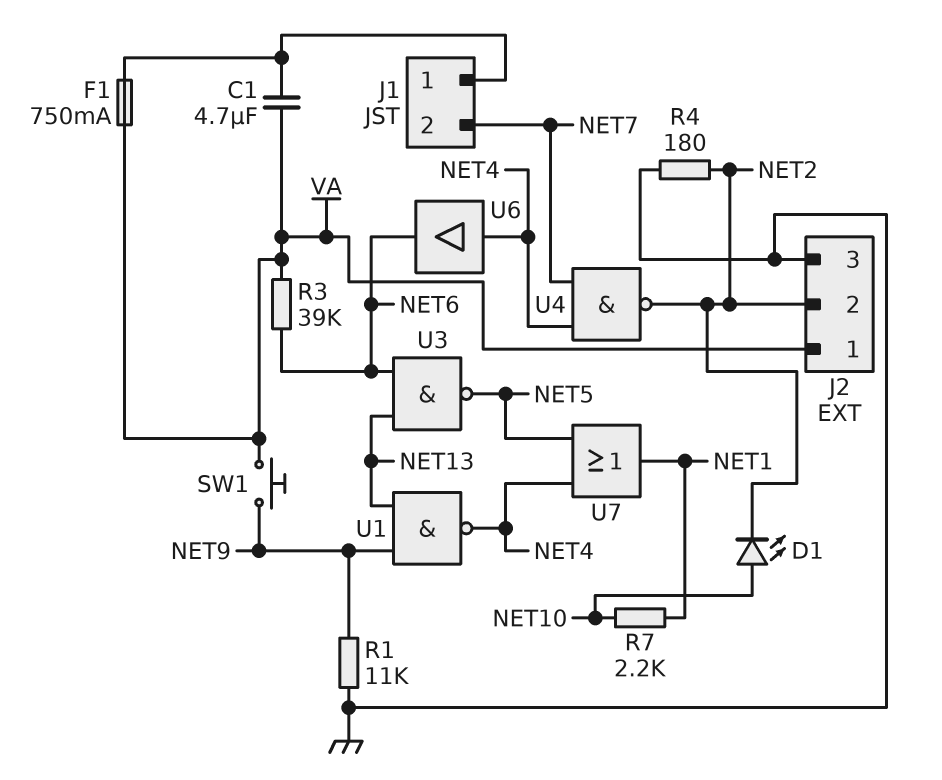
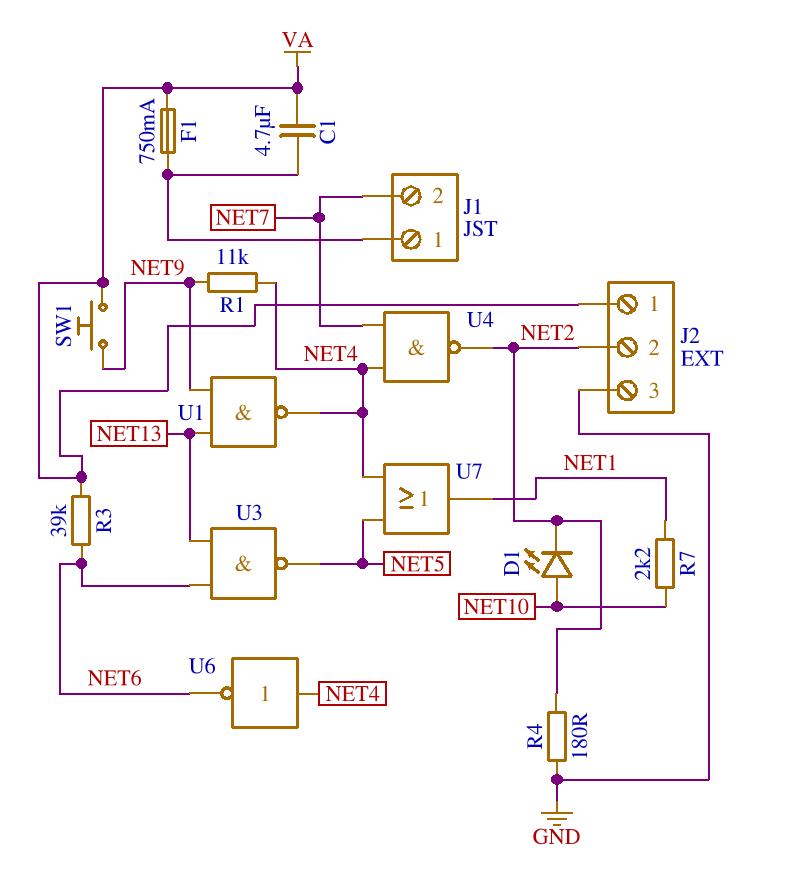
R1: 11k (GND, NET9) -> 11k (NET4, NET9)
U6: buffer (in NET4, out NET6) -> NOT (in NET4, out NET6)

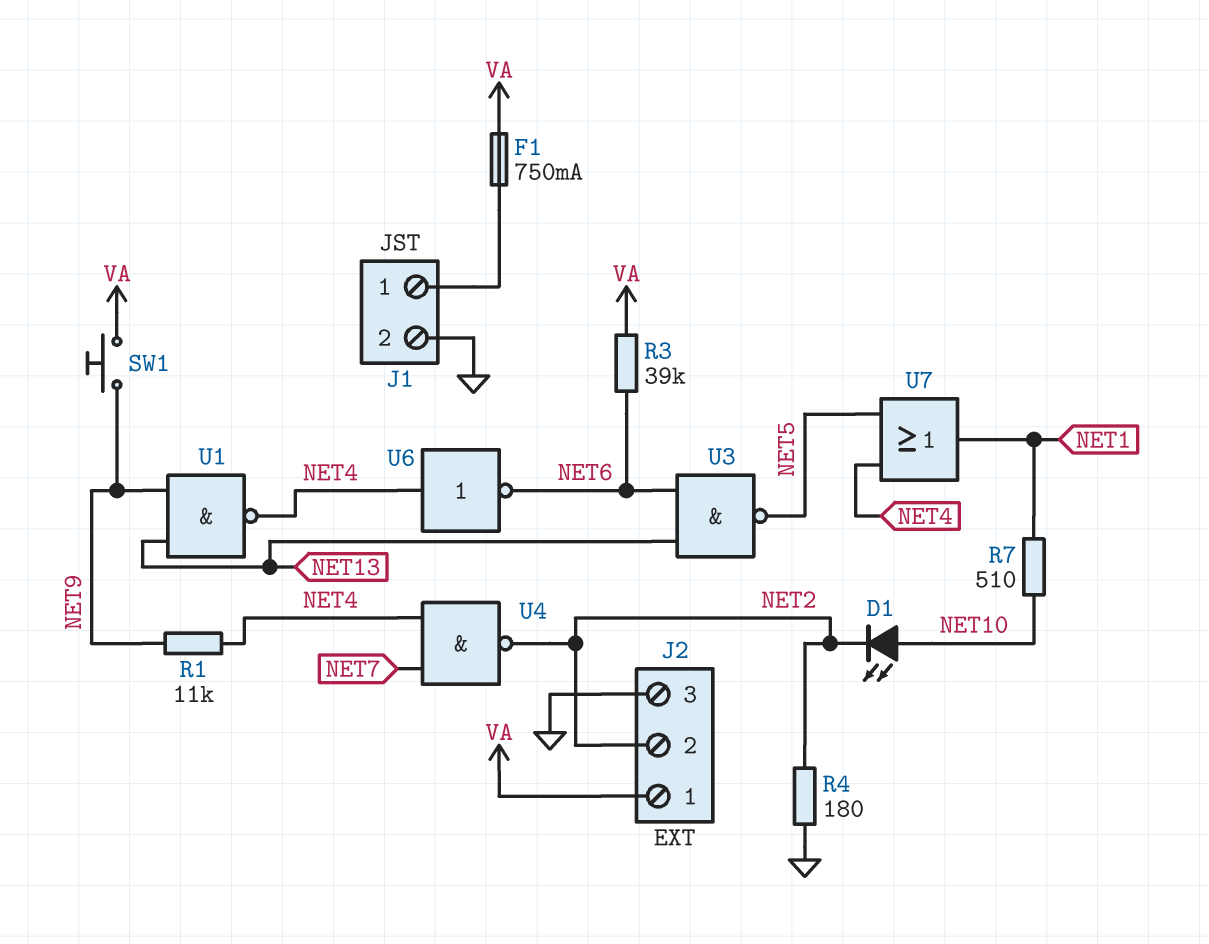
C1: 4.7uF (J1/1, VA) -> none
J1 pin 2: NET7 -> GND
R7: 2.2k (NET1, NET10) -> 510 (NET1, NET10)

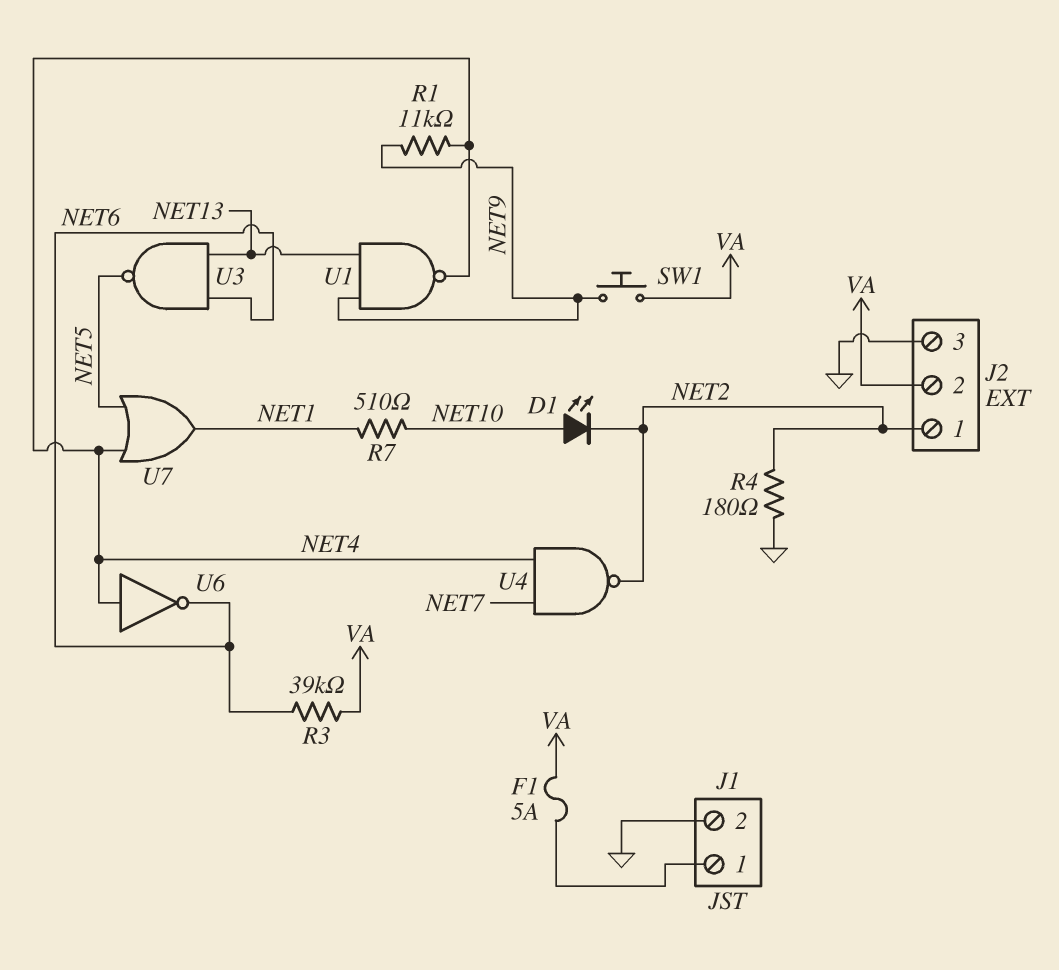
F1: 750mA (J1/1, VA) -> 5A (J1/1, VA)
J2 pin 1: VA -> NET2
J2 pin 2: NET2 -> VA

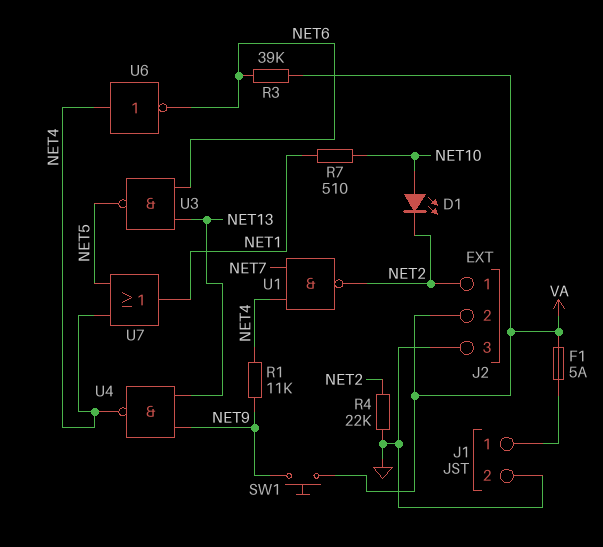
R4: 180 (GND, NET2) -> 22k (GND, NET2)
U1: NAND (in NET9, in NET13, out NET4) -> NAND (in NET4, in NET7, out NET2)
U4: NAND (in NET4, in NET7, out NET2) -> NAND (in NET9, in NET13, out NET4)

